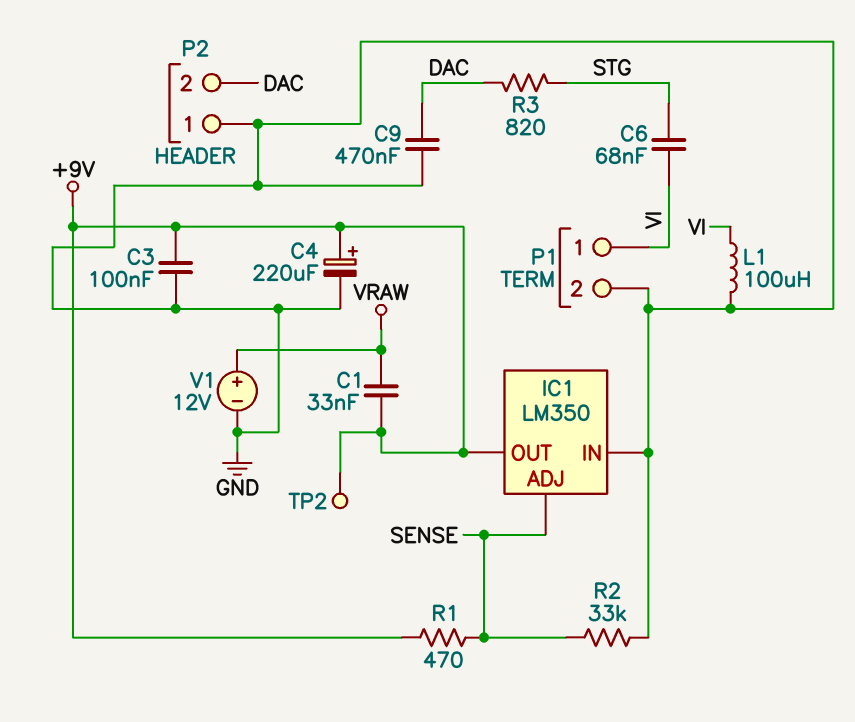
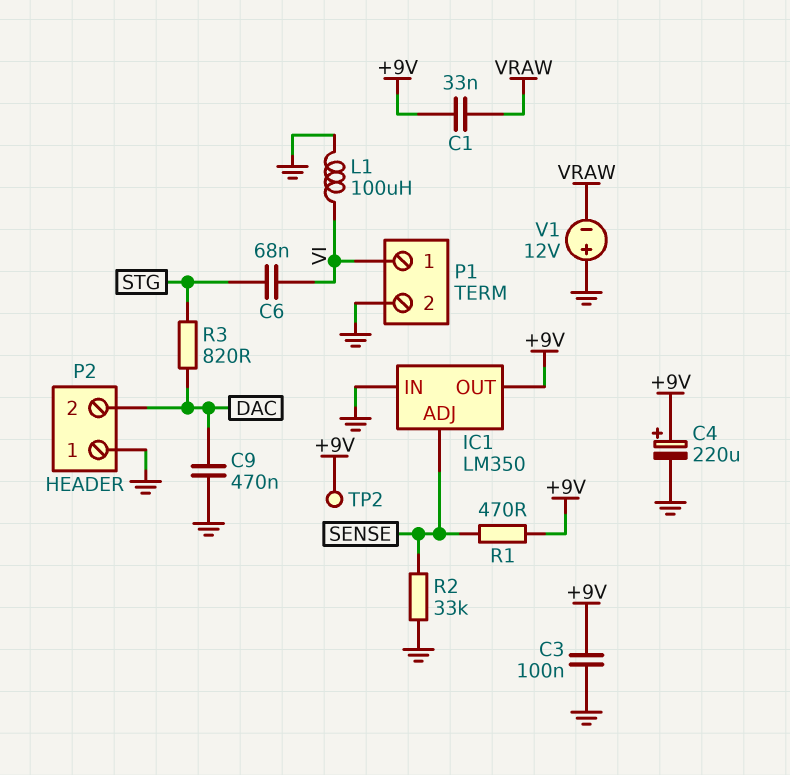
V1: 12V (plus VRAW, minus GND) -> 12V (plus GND, minus VRAW)

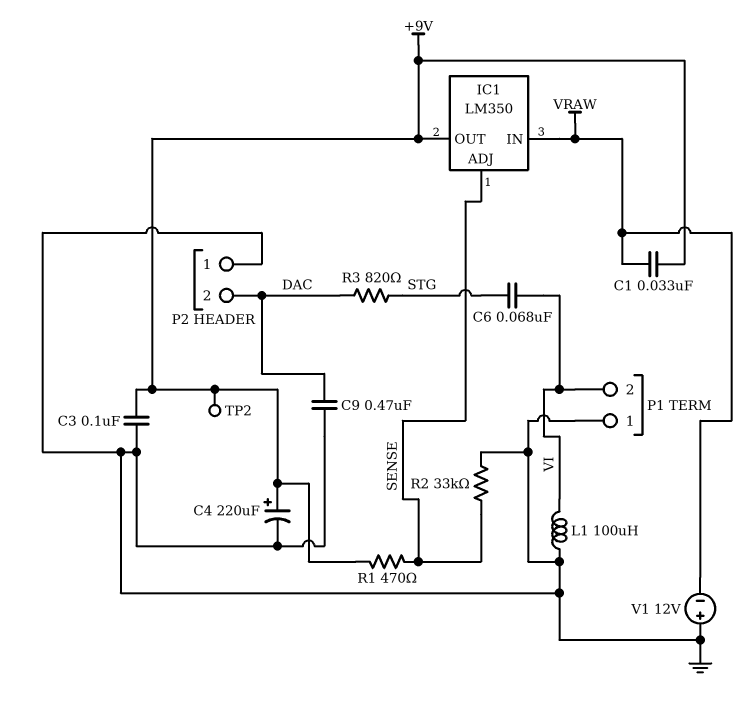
IC1 pin IN: GND -> VRAW
P1 pin 1: VI -> GND
P1 pin 2: GND -> VI

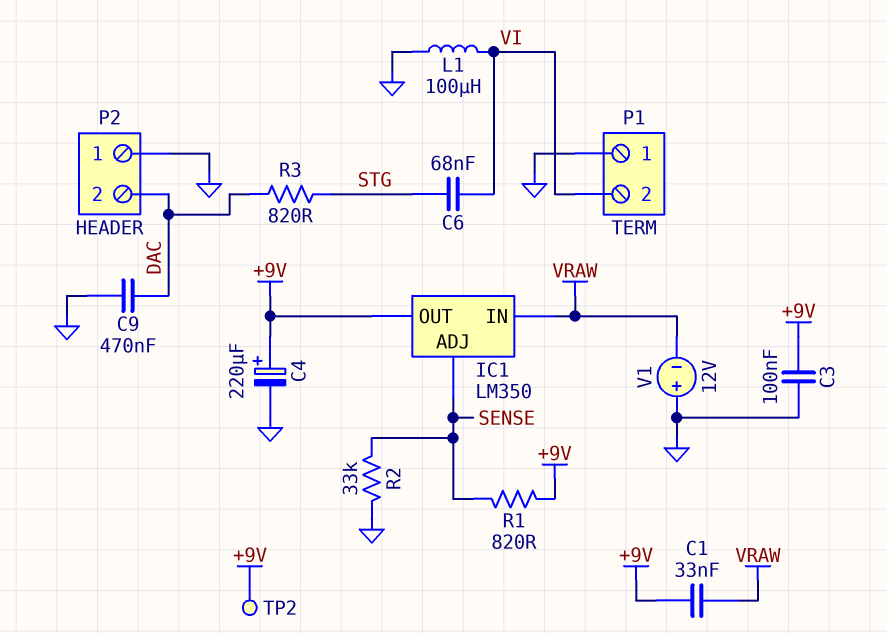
R1: 470 (+9V, SENSE) -> 820 (+9V, SENSE)

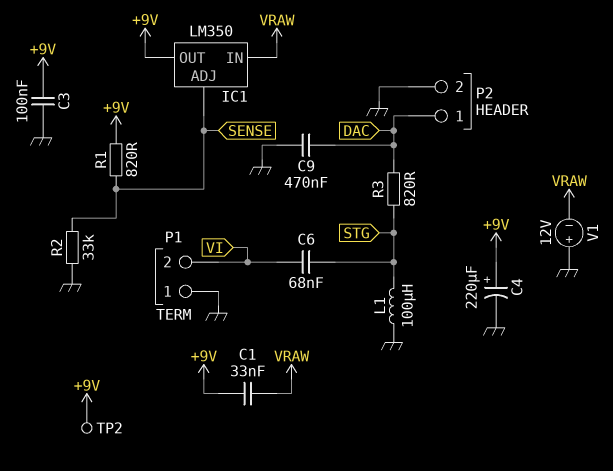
L1: 100uH (GND, VI) -> 100uH (GND, STG)
P2 pin 1: GND -> DAC
P2 pin 2: DAC -> GND

